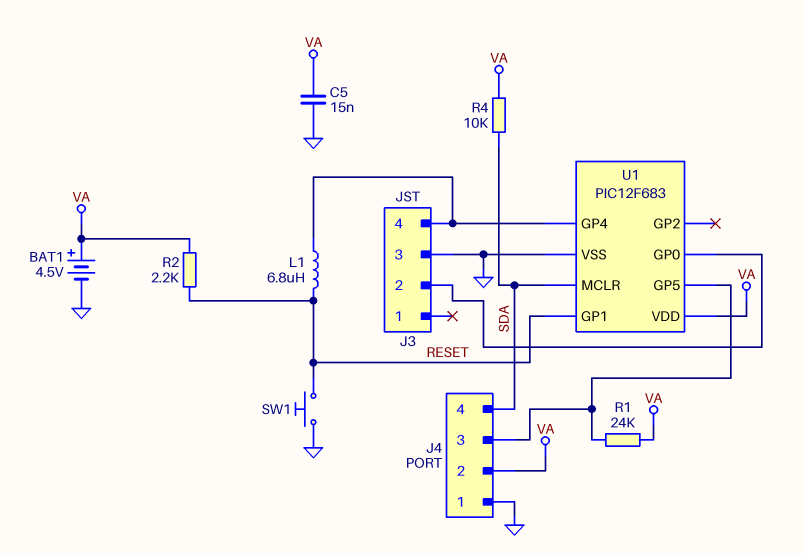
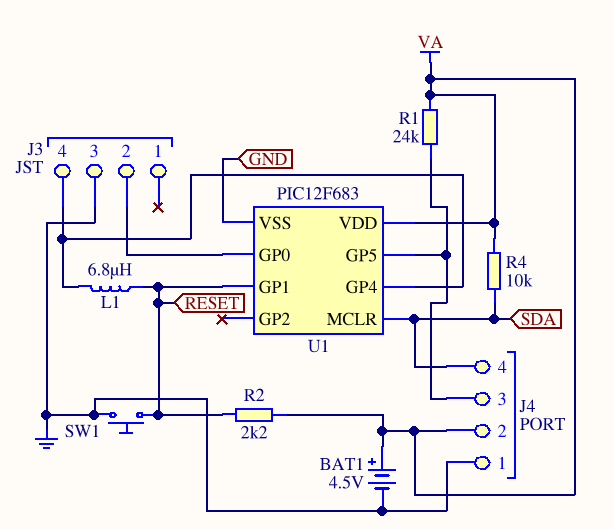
C5: 15nF (GND, VA) -> none

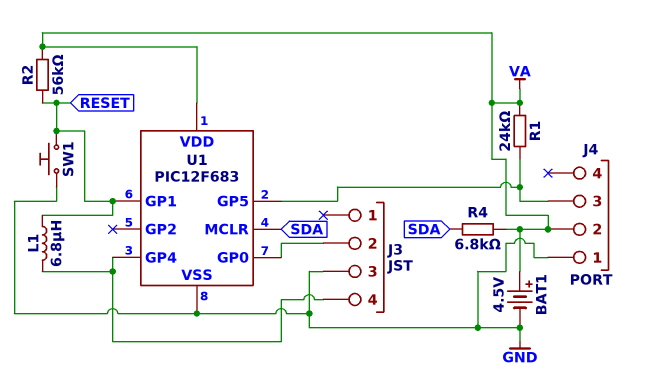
J4 pin 4: SDA -> none
R2: 2.2k (RESET, VA) -> 56k (RESET, VA)
R4: 10k (SDA, VA) -> 6.8k (SDA, VA)

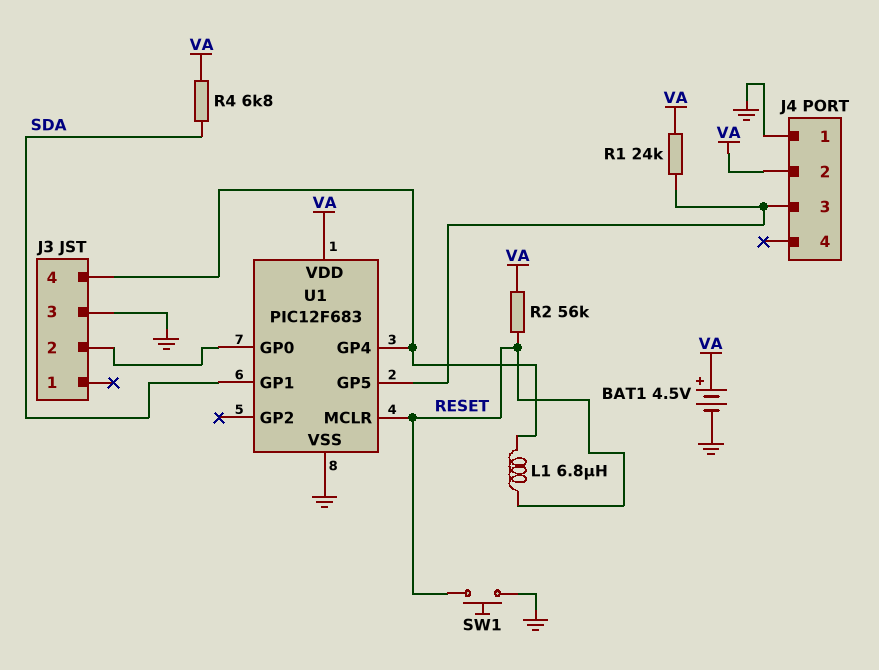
U1 pin GP1: RESET -> SDA
U1 pin MCLR: SDA -> RESET

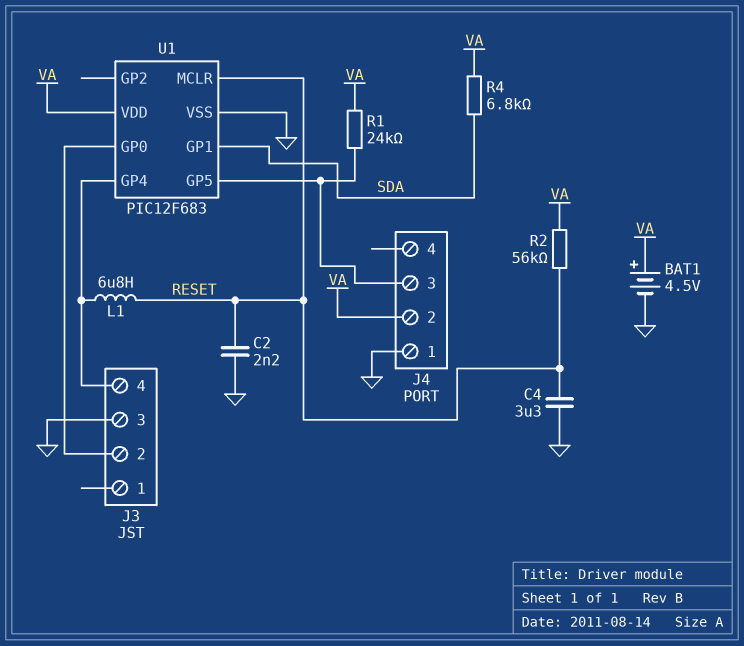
C2: none -> 2.2nF (GND, RESET)
C4: none -> 3.3uF (GND, RESET)
SW1: button (GND, RESET) -> none

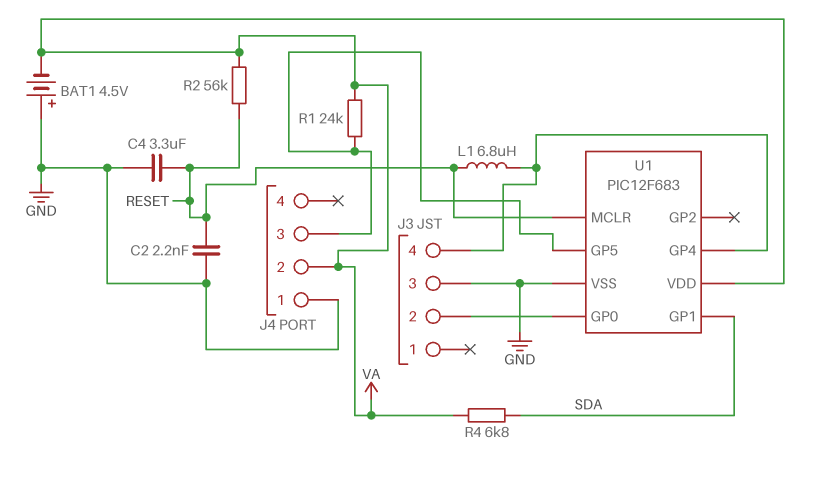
BAT1: 4.5V (plus VA, minus GND) -> 4.5V (plus GND, minus VA)

